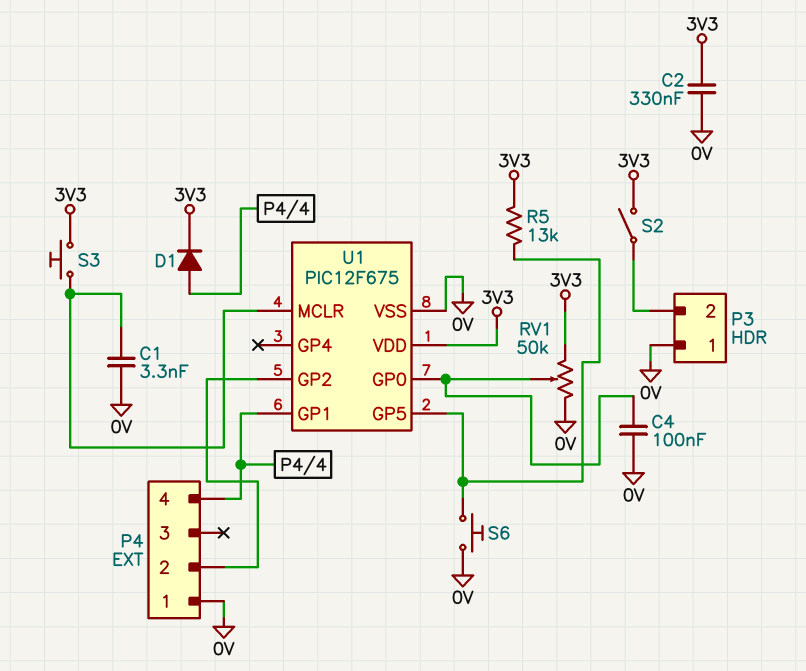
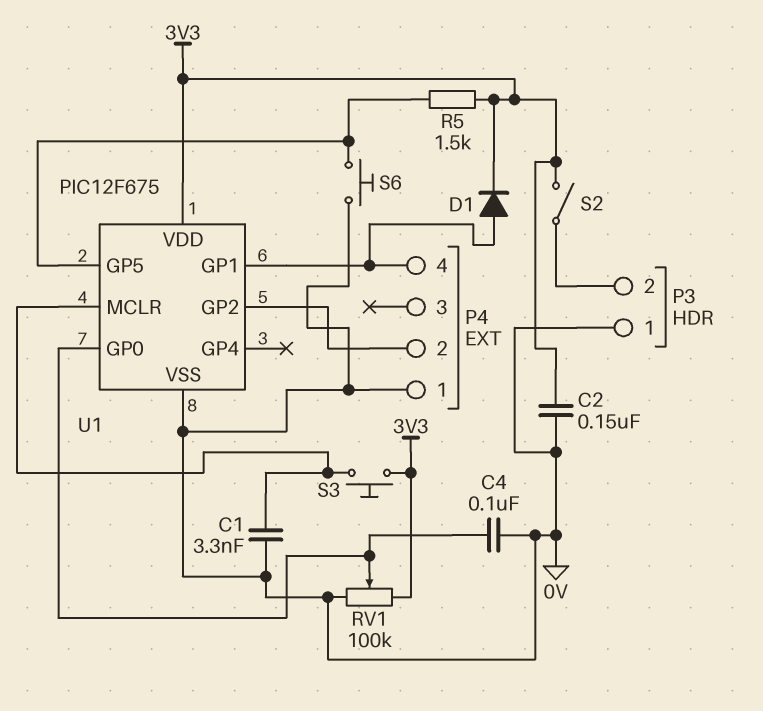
C2: 330nF (0V, 3V3) -> 150nF (0V, 3V3)
R5: 13k (3V3, U1/GP5) -> 1.5k (3V3, U1/GP5)
RV1: 50k (0V, 3V3, wiper U1/GP0) -> 100k (0V, 3V3, wiper U1/GP0)

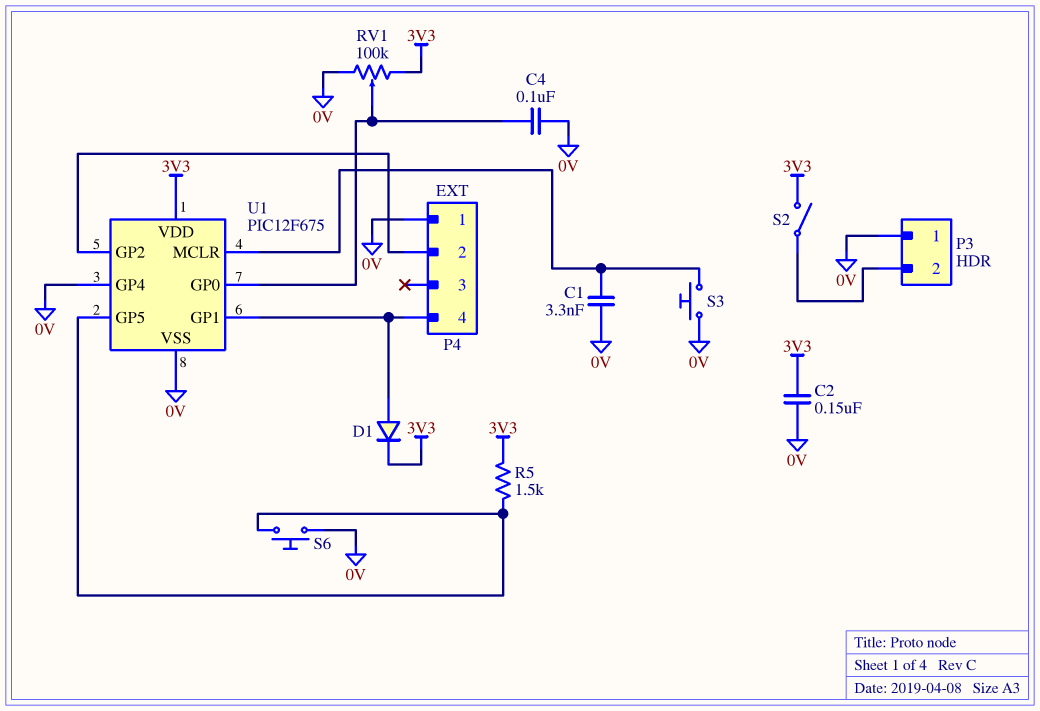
S3: button (3V3, U1/MCLR) -> button (0V, U1/MCLR)
U1 pin GP4: none -> 0V

